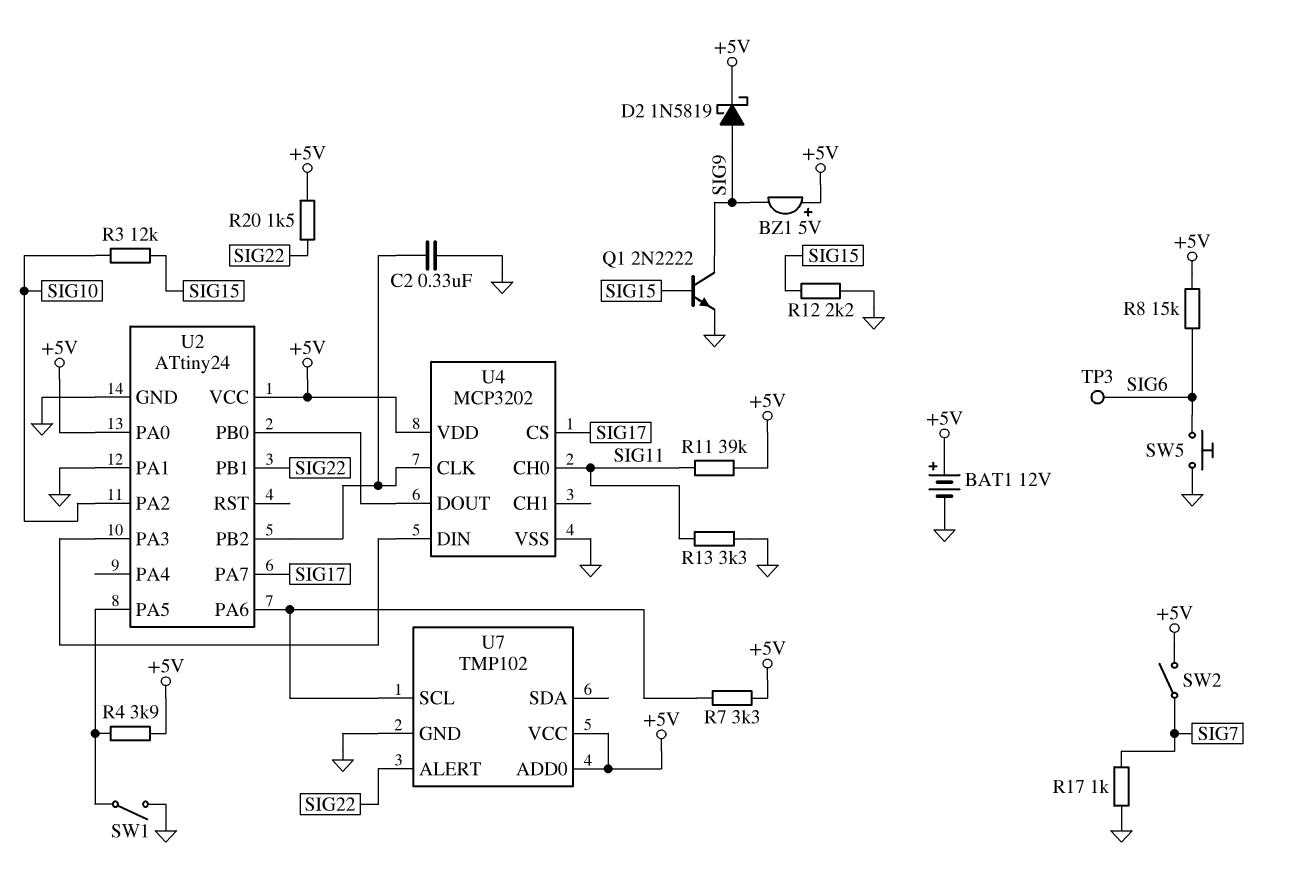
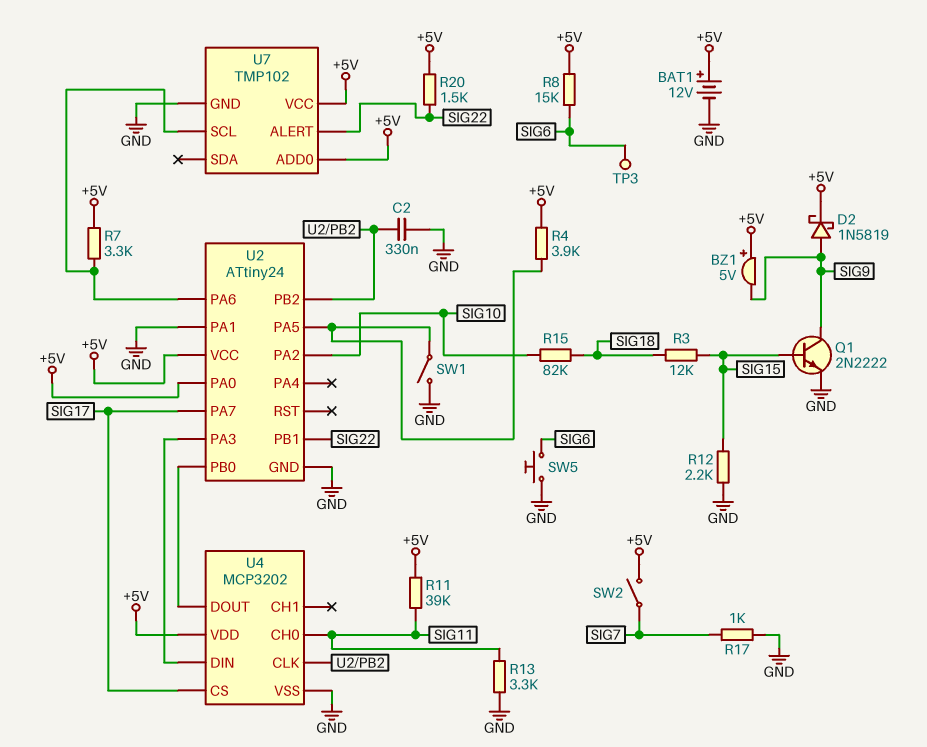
R3: 12k (SIG10, SIG15) -> 12k (SIG15, SIG18)
R15: none -> 82k (SIG10, SIG18)

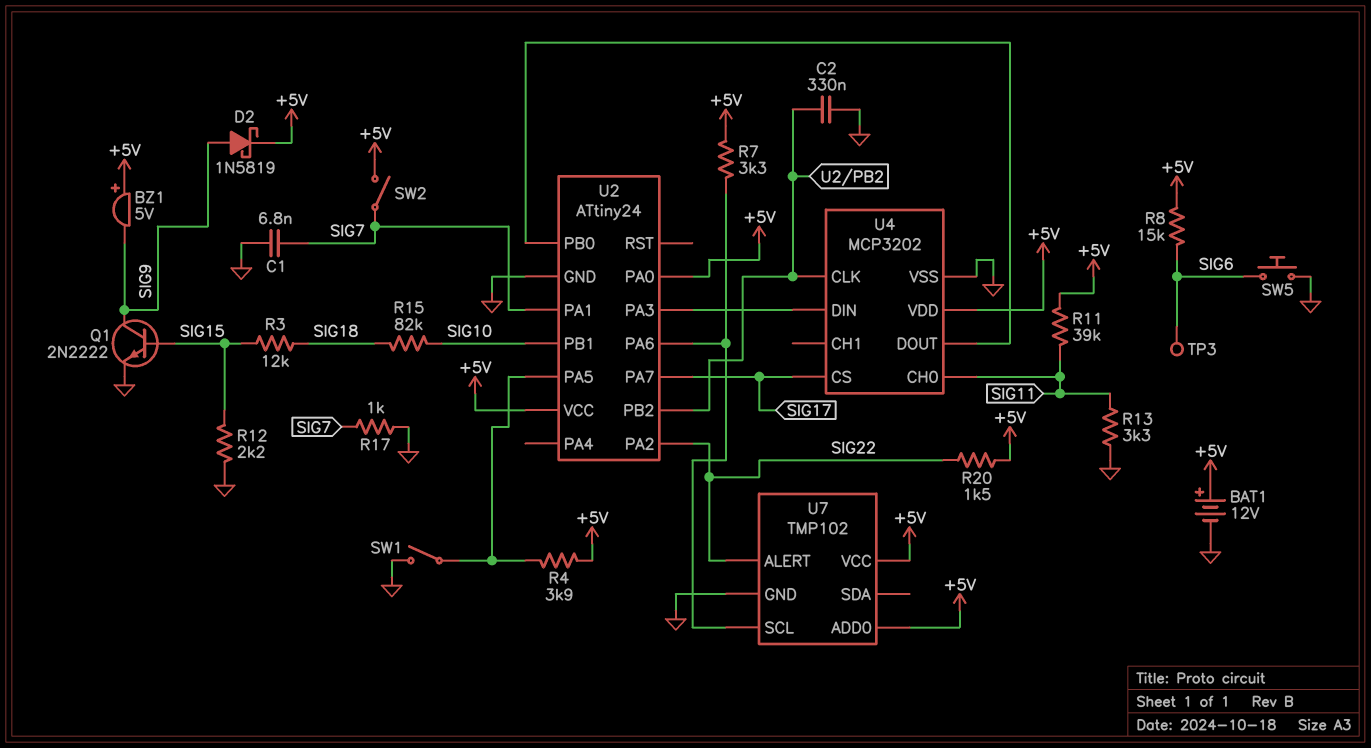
C1: none -> 6.8nF (GND, SIG7)
U2 pin PA1: GND -> SIG7
U2 pin PA2: SIG10 -> SIG22
U2 pin PB1: SIG22 -> SIG10

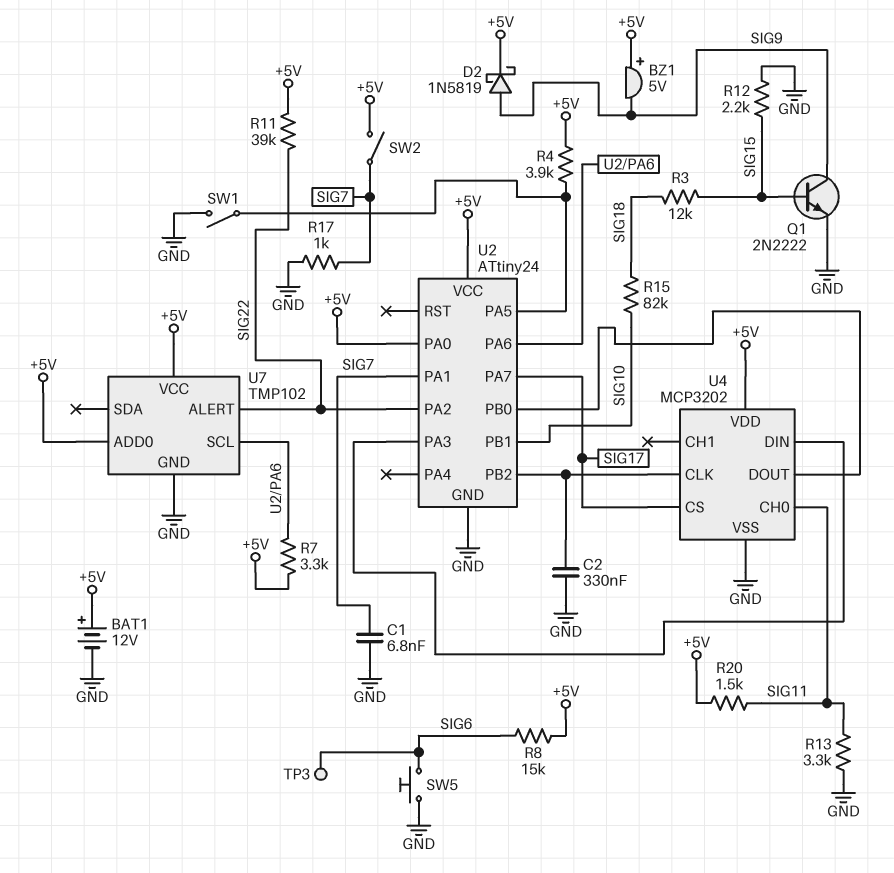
R11: 39k (+5V, SIG11) -> 39k (+5V, SIG22)
R20: 1.5k (+5V, SIG22) -> 1.5k (+5V, SIG11)

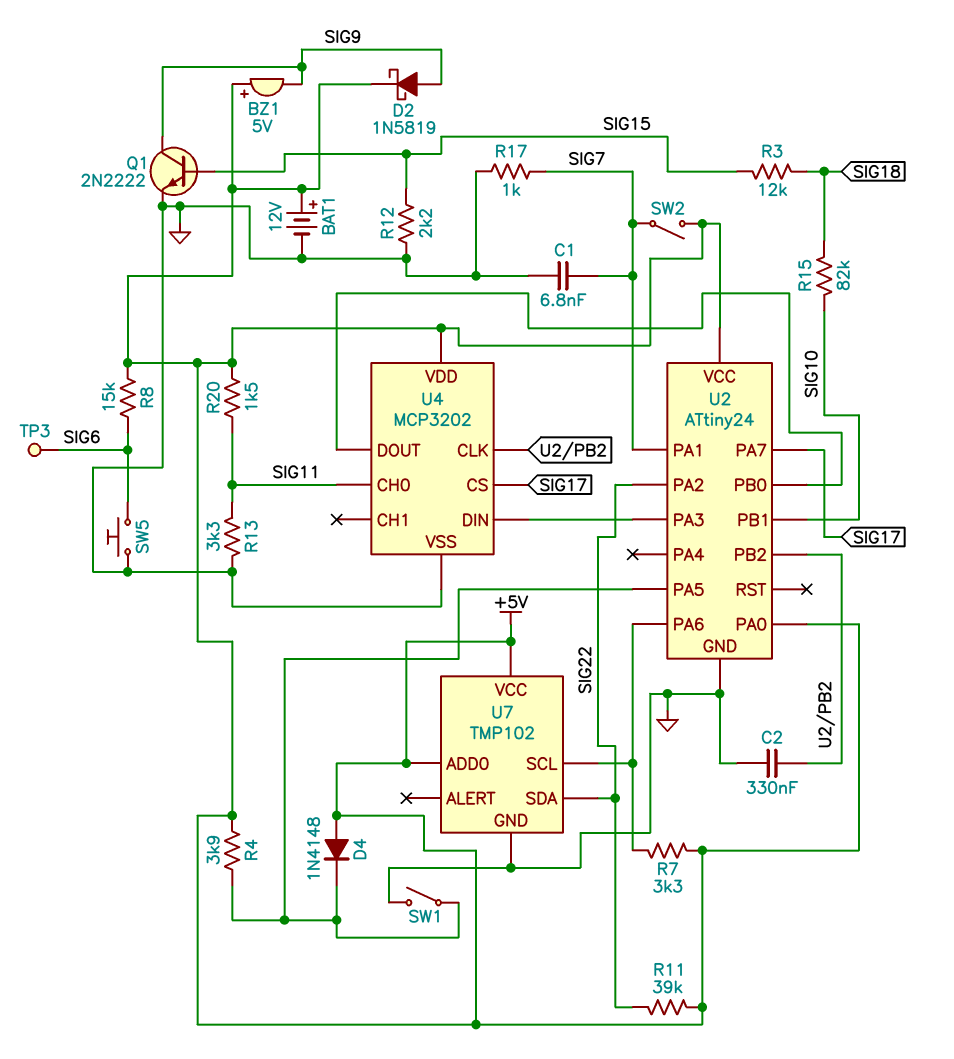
D4: none -> diode 1N4148 (A +5V, K U2/PA5)
U7 pin ALERT: SIG22 -> none
U7 pin SDA: none -> SIG22

